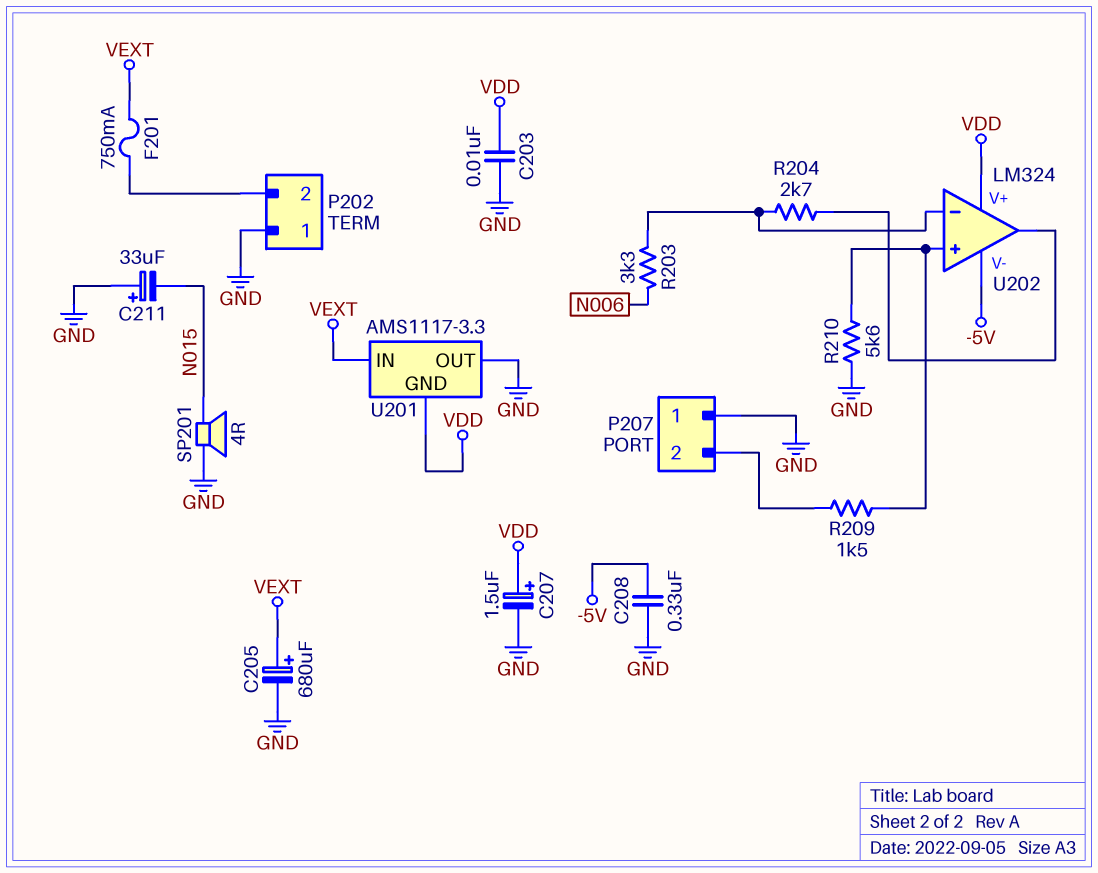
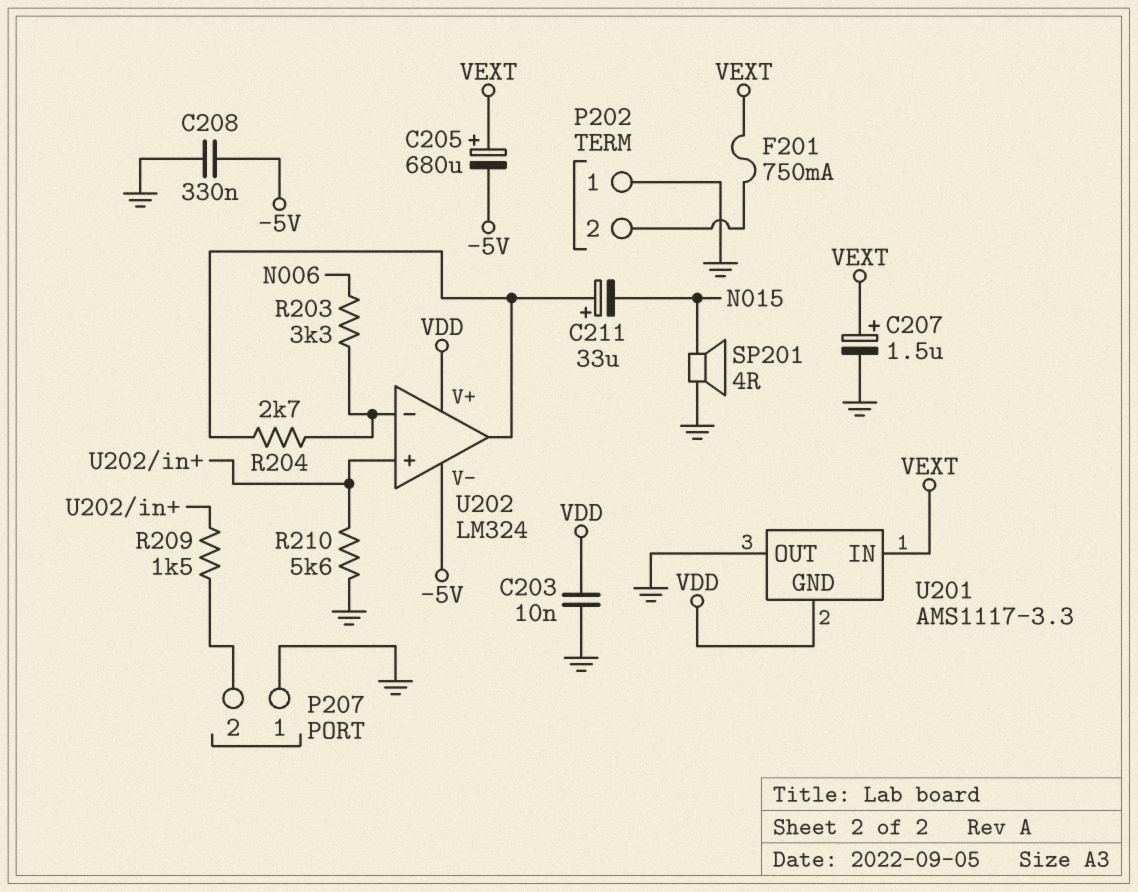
C205: 680uF (plus VEXT, minus GND) -> 680uF (plus VEXT, minus -5V)
C207: 1.5uF (plus VDD, minus GND) -> 1.5uF (plus VEXT, minus GND)
C211: 33uF (plus GND, minus N015) -> 33uF (plus U202/out, minus N015)

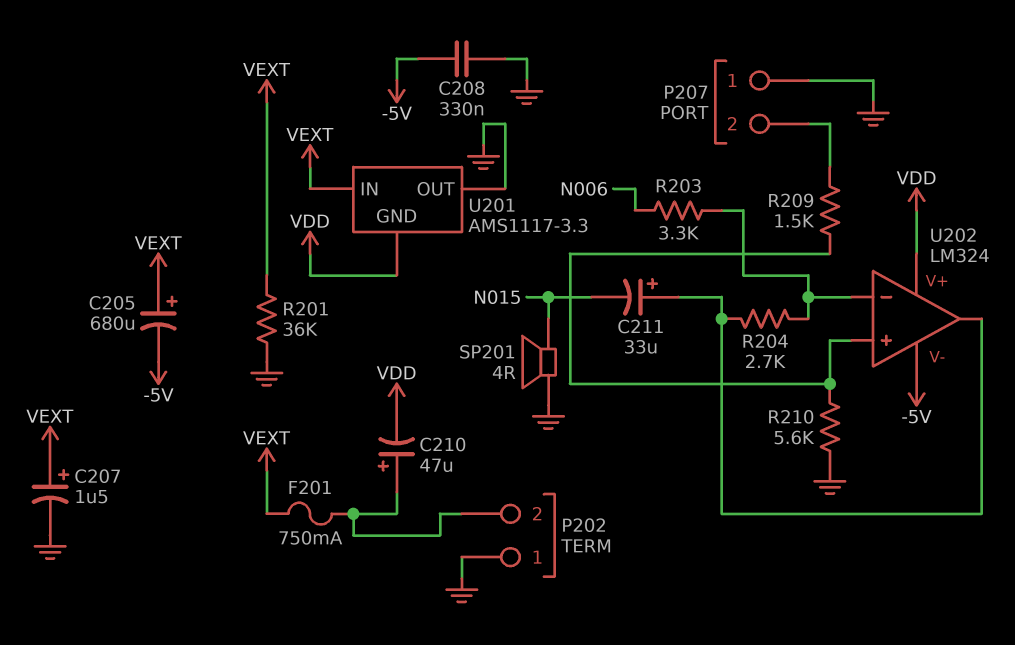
C203: 10nF (GND, VDD) -> none
C210: none -> 47uF (plus P202/2, minus VDD)
R201: none -> 36k (GND, VEXT)

